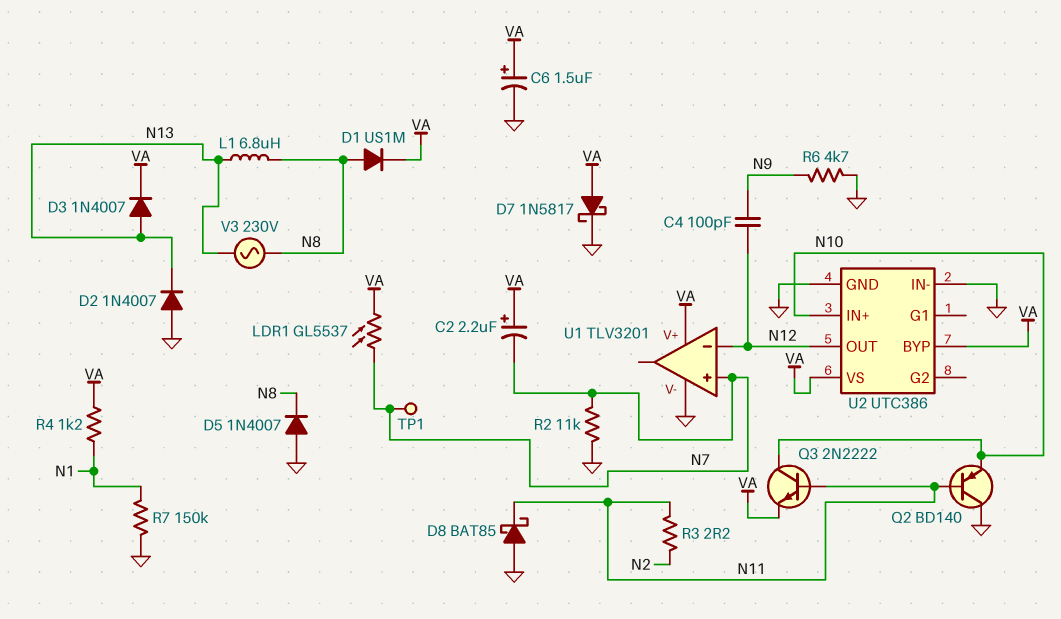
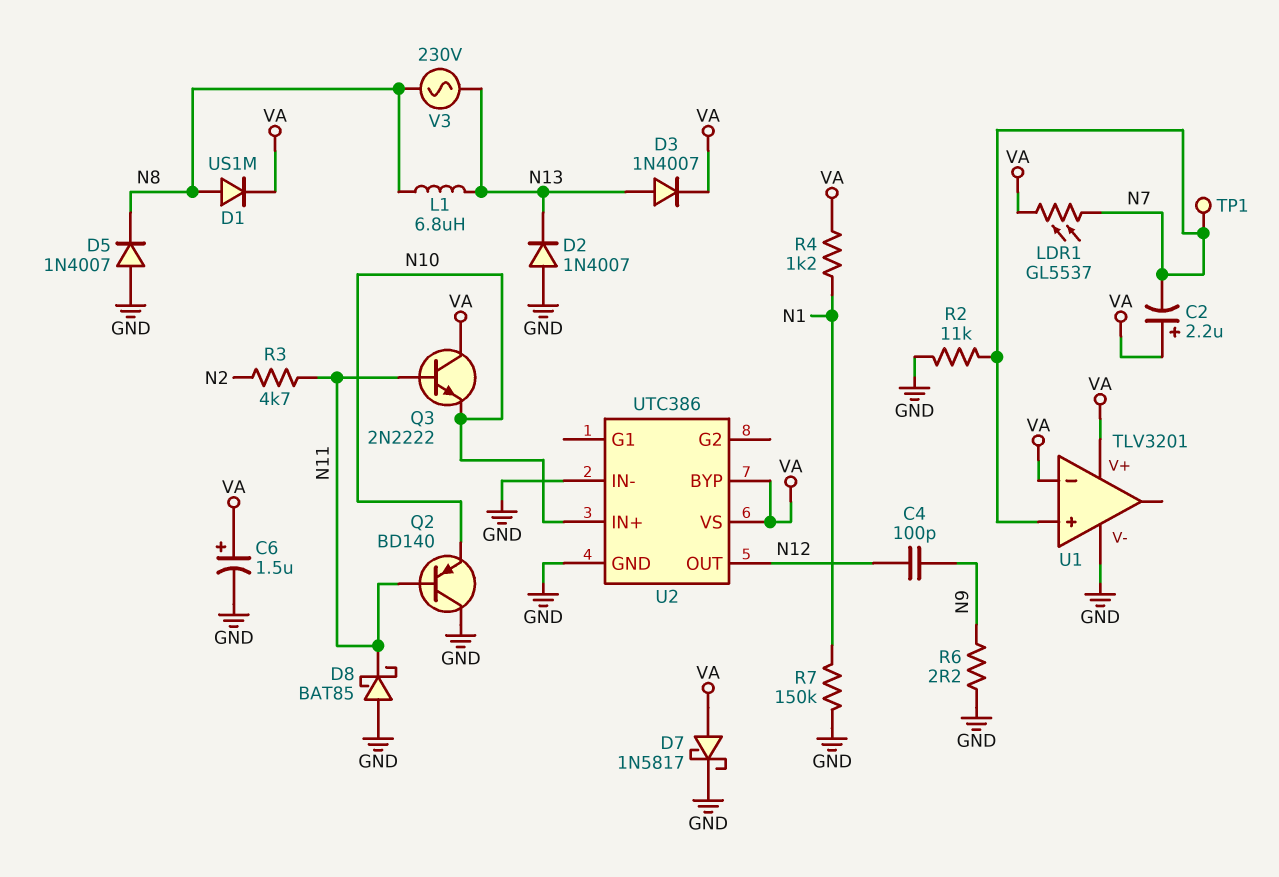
Q3: NPN 2N2222 (B N11, C N10, E VA) -> NPN 2N2222 (B N11, C VA, E N10)
R3: 2.2 (N2, N11) -> 4.7k (N2, N11)
R6: 4.7k (GND, N9) -> 2.2 (GND, N9)
U1 pin in-: N12 -> VA

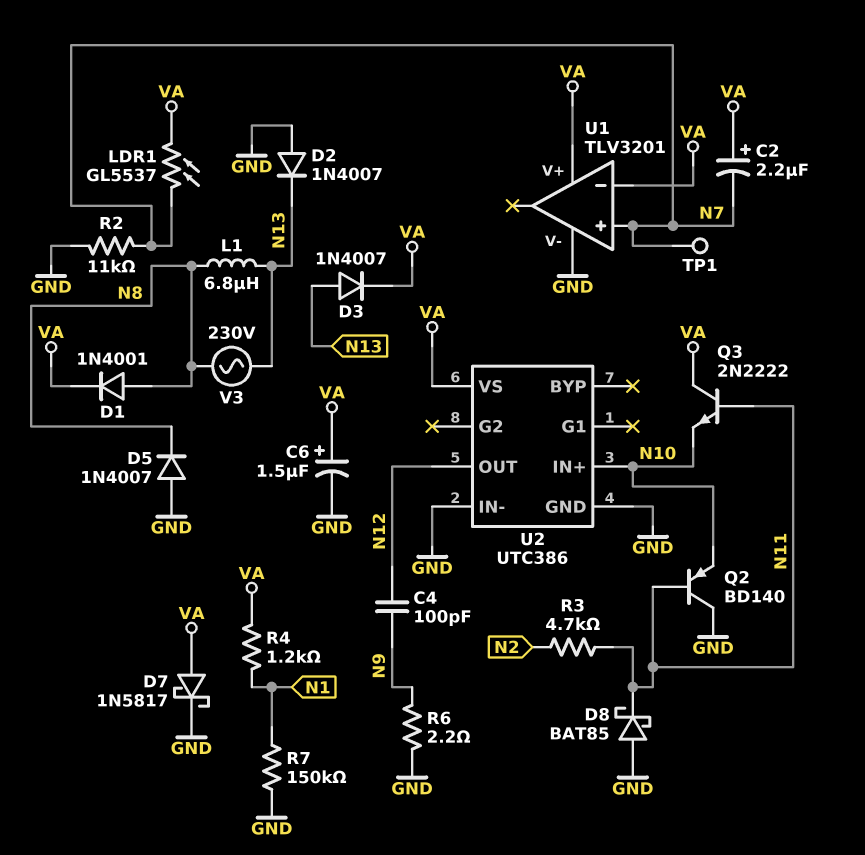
D1: diode US1M (A N8, K VA) -> diode 1N4001 (A N8, K VA)
U2 pin BYP: VA -> none

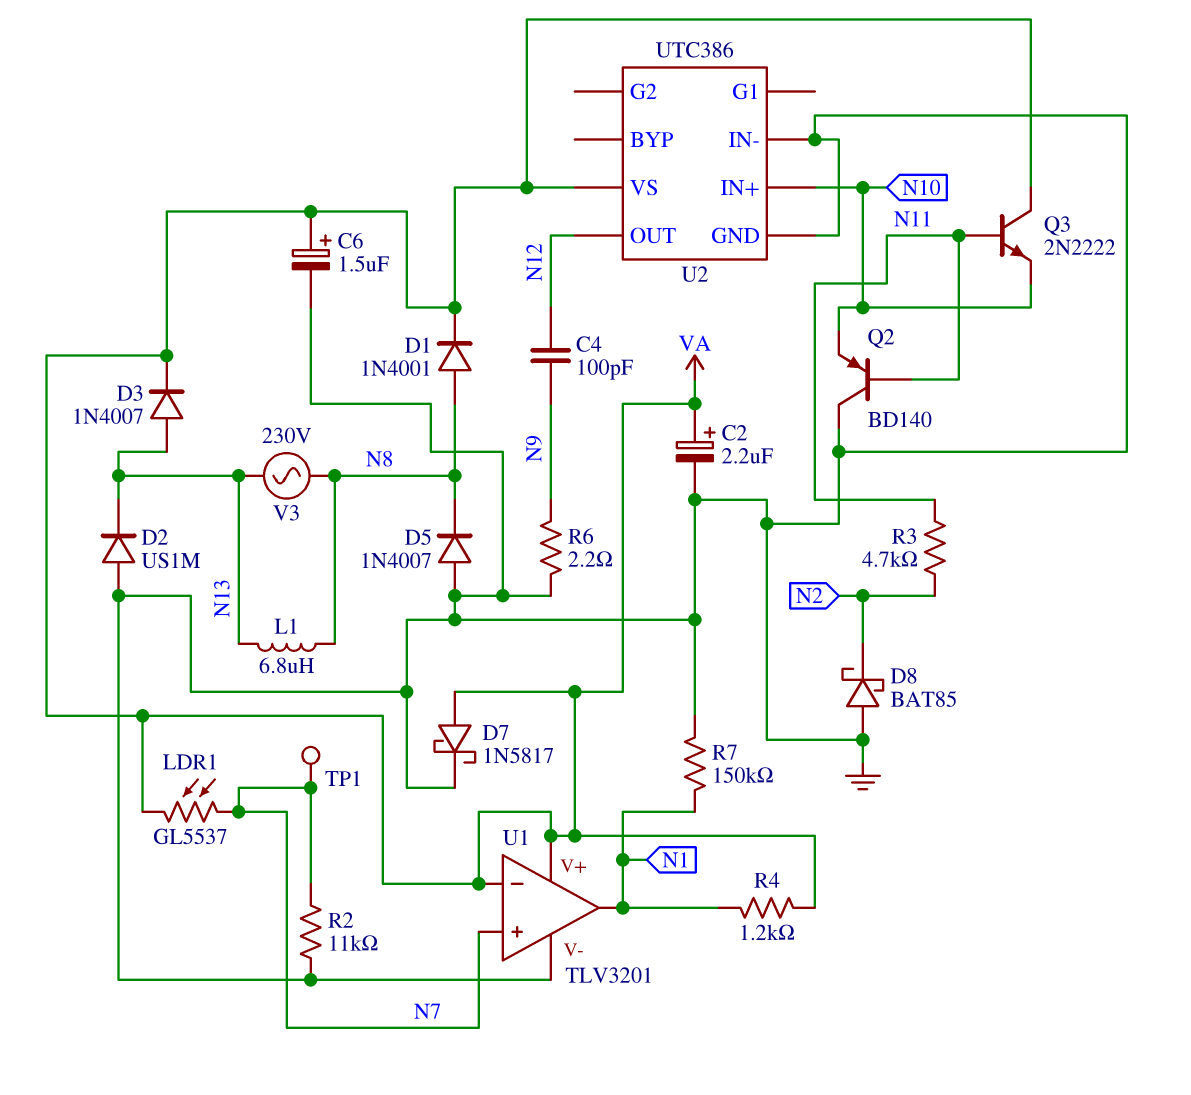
C2: 2.2uF (plus VA, minus N7) -> 2.2uF (plus VA, minus GND)
D2: diode 1N4007 (A GND, K N13) -> diode US1M (A GND, K N13)
D8: schottky BAT85 (A GND, K N11) -> schottky BAT85 (A GND, K N2)
U1 pin out: none -> N1

